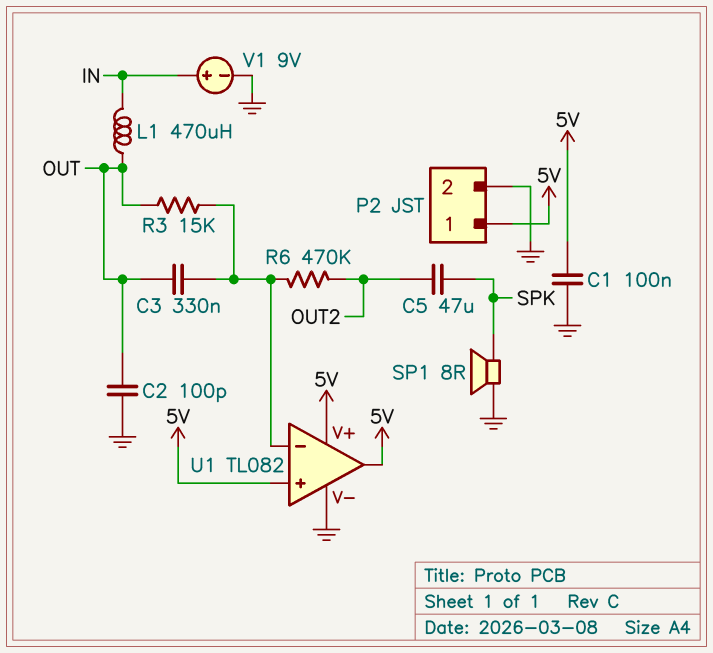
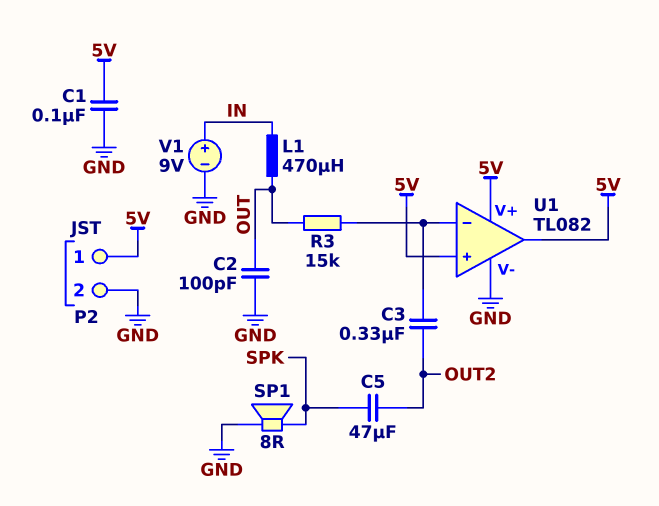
C3: 330nF (OUT, U1/in-) -> 330nF (OUT2, U1/in-)
R6: 470k (OUT2, U1/in-) -> none

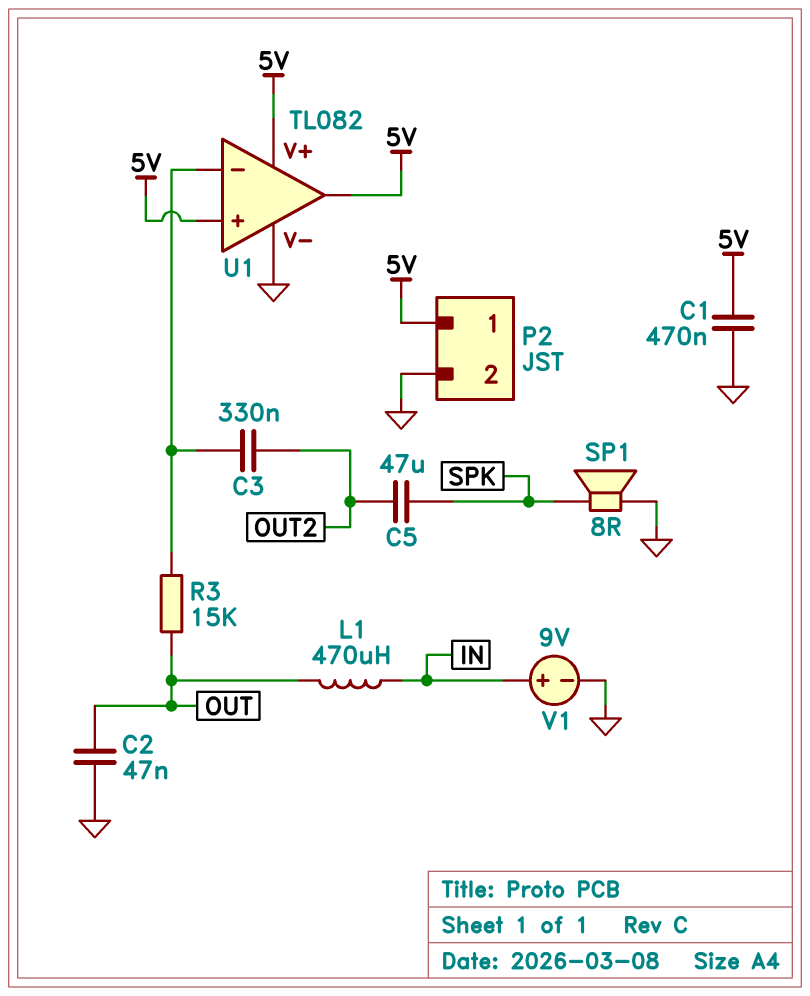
C1: 100nF (5V, GND) -> 470nF (5V, GND)
C2: 100pF (GND, OUT) -> 47nF (GND, OUT)

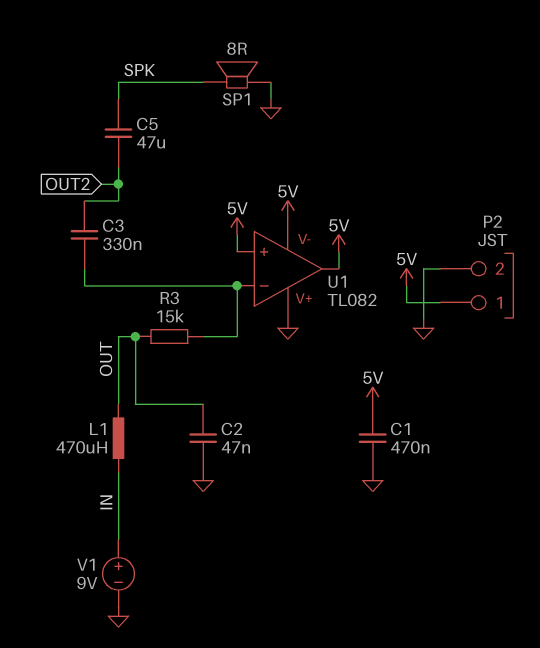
U1 pin V+: 5V -> GND
U1 pin V-: GND -> 5V

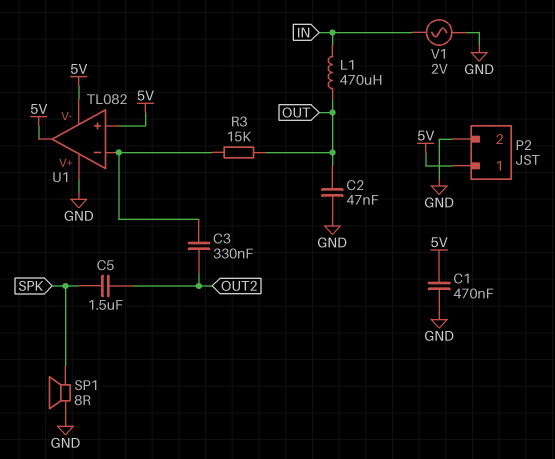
C5: 47uF (OUT2, SPK) -> 1.5uF (OUT2, SPK)
V1: 9V (plus IN, minus GND) -> AC 2V (GND, IN)

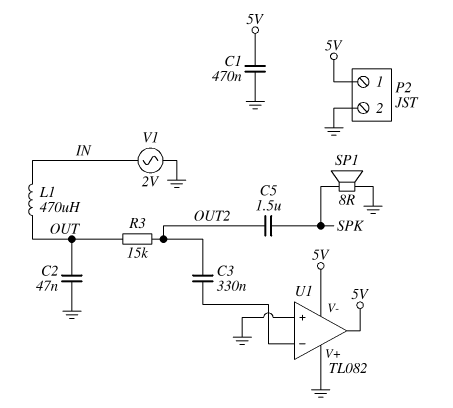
R3: 15k (OUT, U1/in-) -> 15k (OUT, OUT2)
U1 pin in+: 5V -> GND

